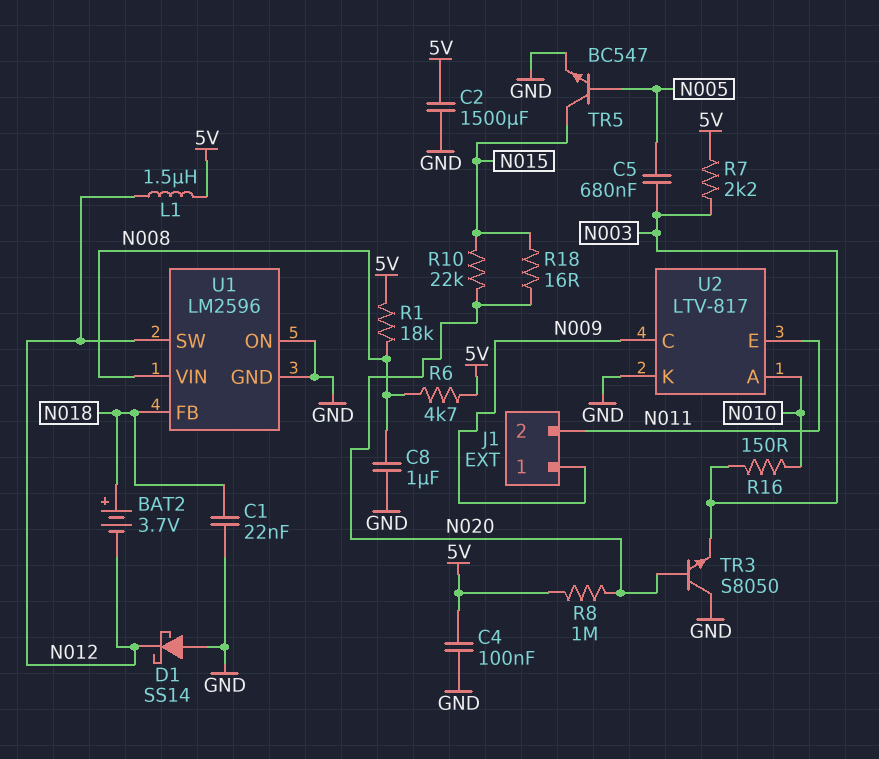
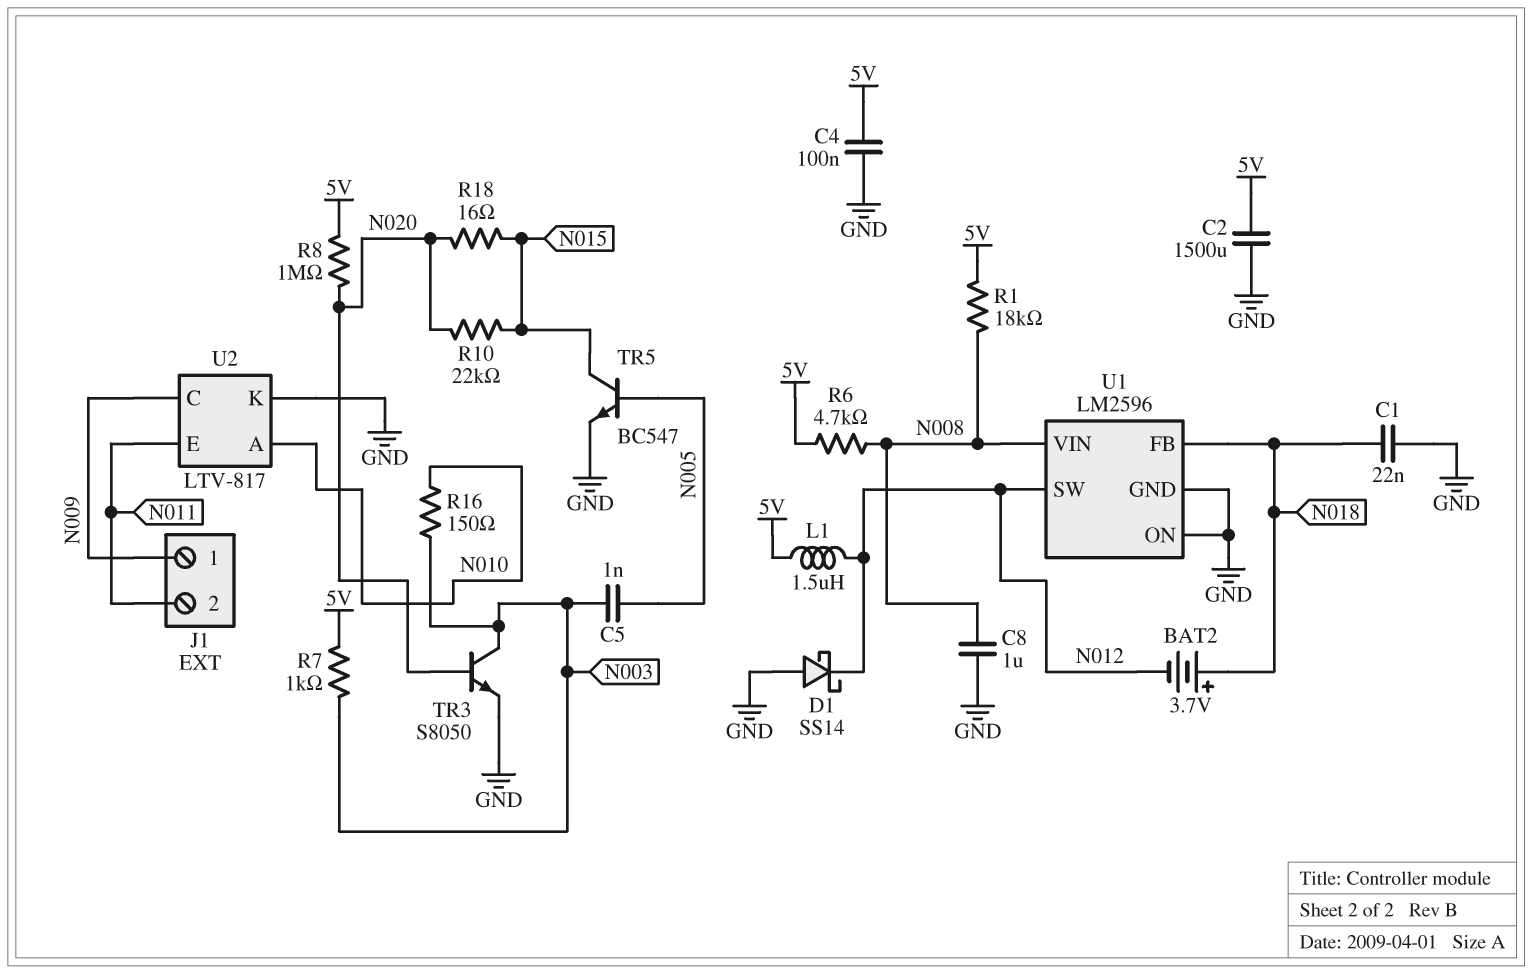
C5: 680nF (N003, N005) -> 1nF (N003, N005)
R7: 2.2k (5V, N003) -> 1k (5V, N003)
TR3: NPN S8050 (B N020, C GND, E N003) -> NPN S8050 (B N020, C N003, E GND)

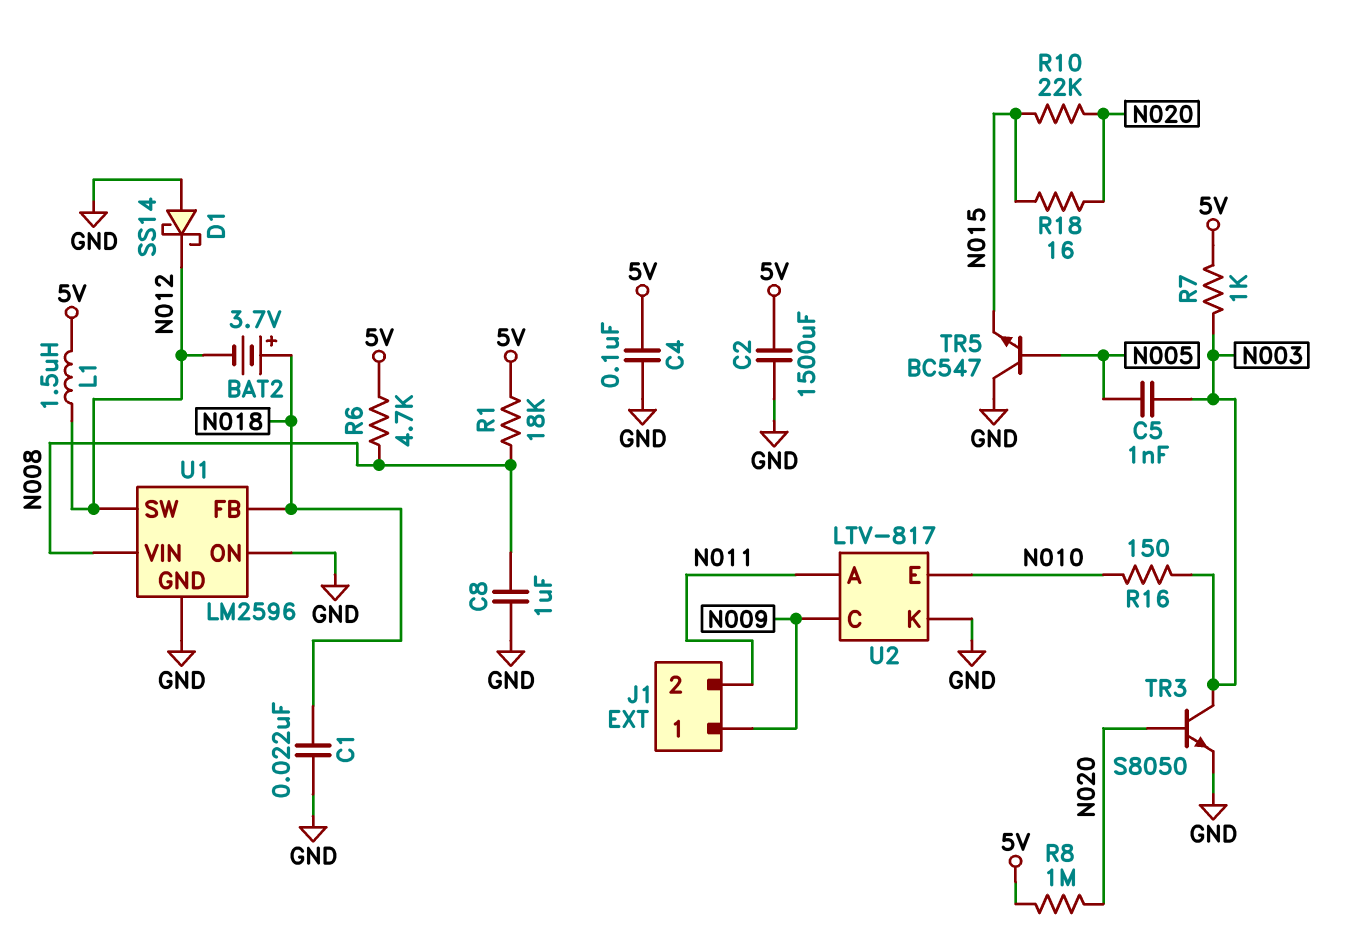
TR5: NPN BC547 (B N005, C N015, E GND) -> NPN BC547 (B N005, C GND, E N015)
U2 pin A: N010 -> N011
U2 pin E: N011 -> N010

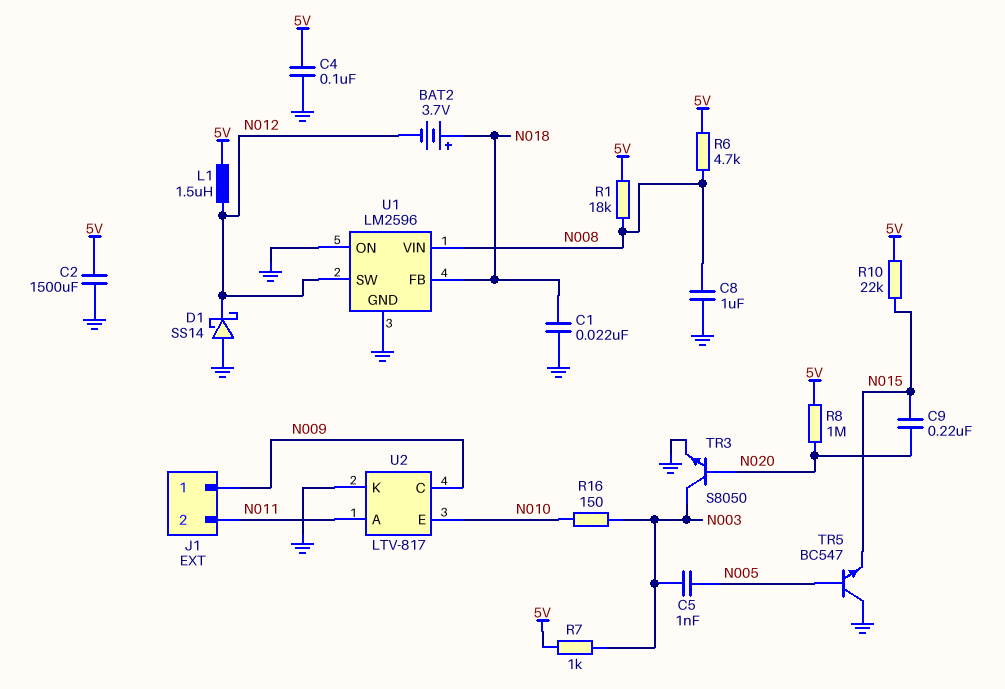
C9: none -> 220nF (N015, N020)
R10: 22k (N015, N020) -> 22k (5V, N015)
R18: 16 (N015, N020) -> none

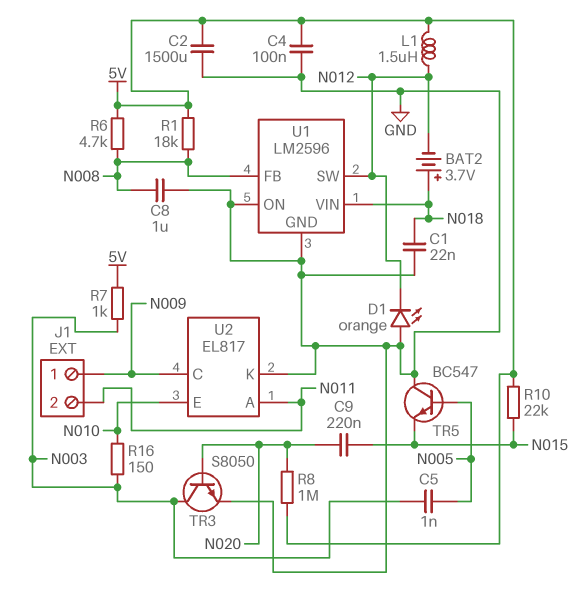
D1: schottky SS14 (A GND, K N012) -> LED orange (A GND, K N012)
U1 pin FB: N018 -> N008
U1 pin VIN: N008 -> N018
U2: LTV-817 -> EL817

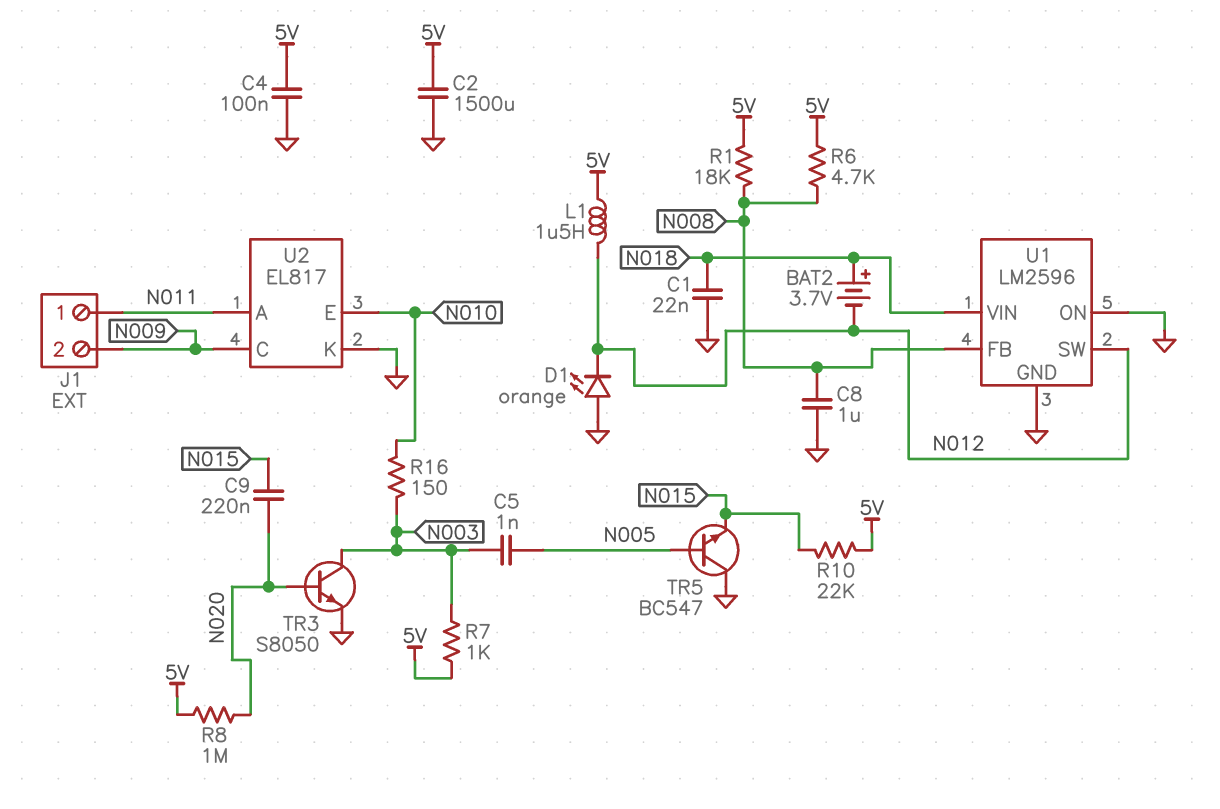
J1 pin 1: N009 -> N011
J1 pin 2: N011 -> N009

